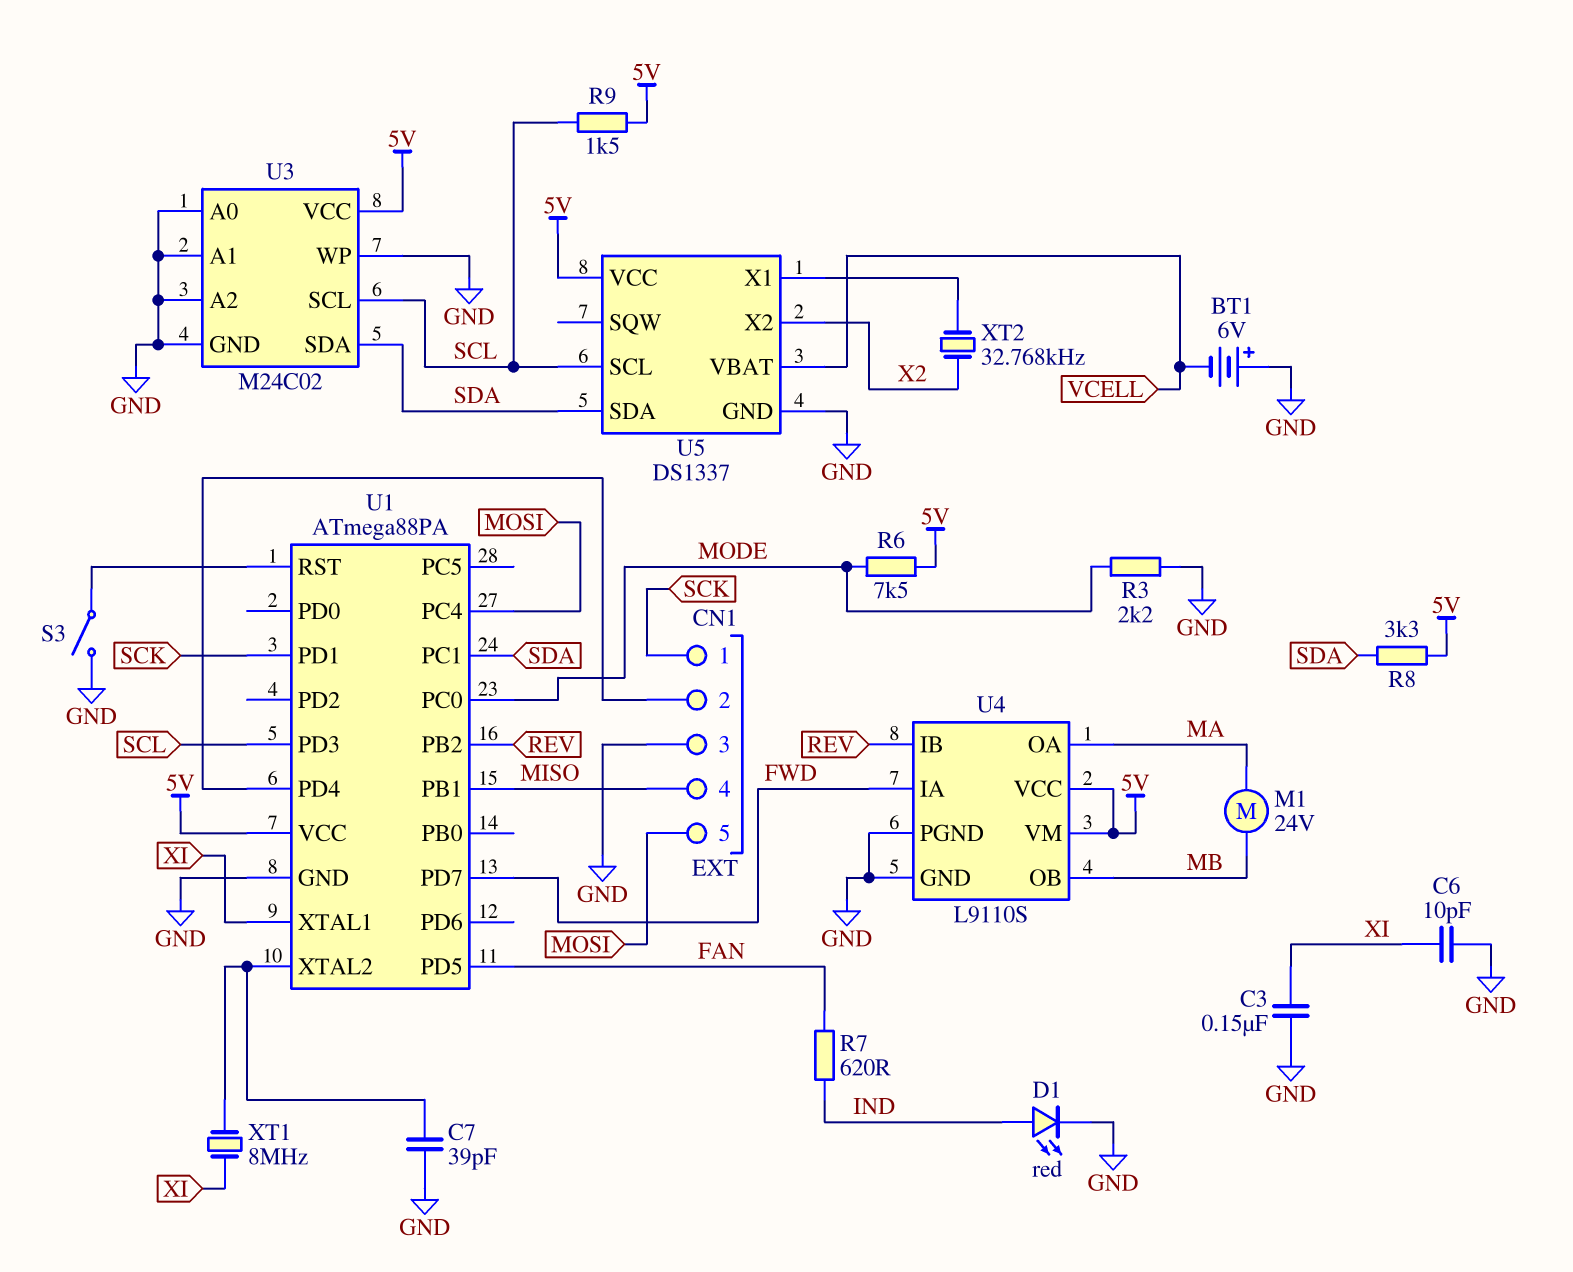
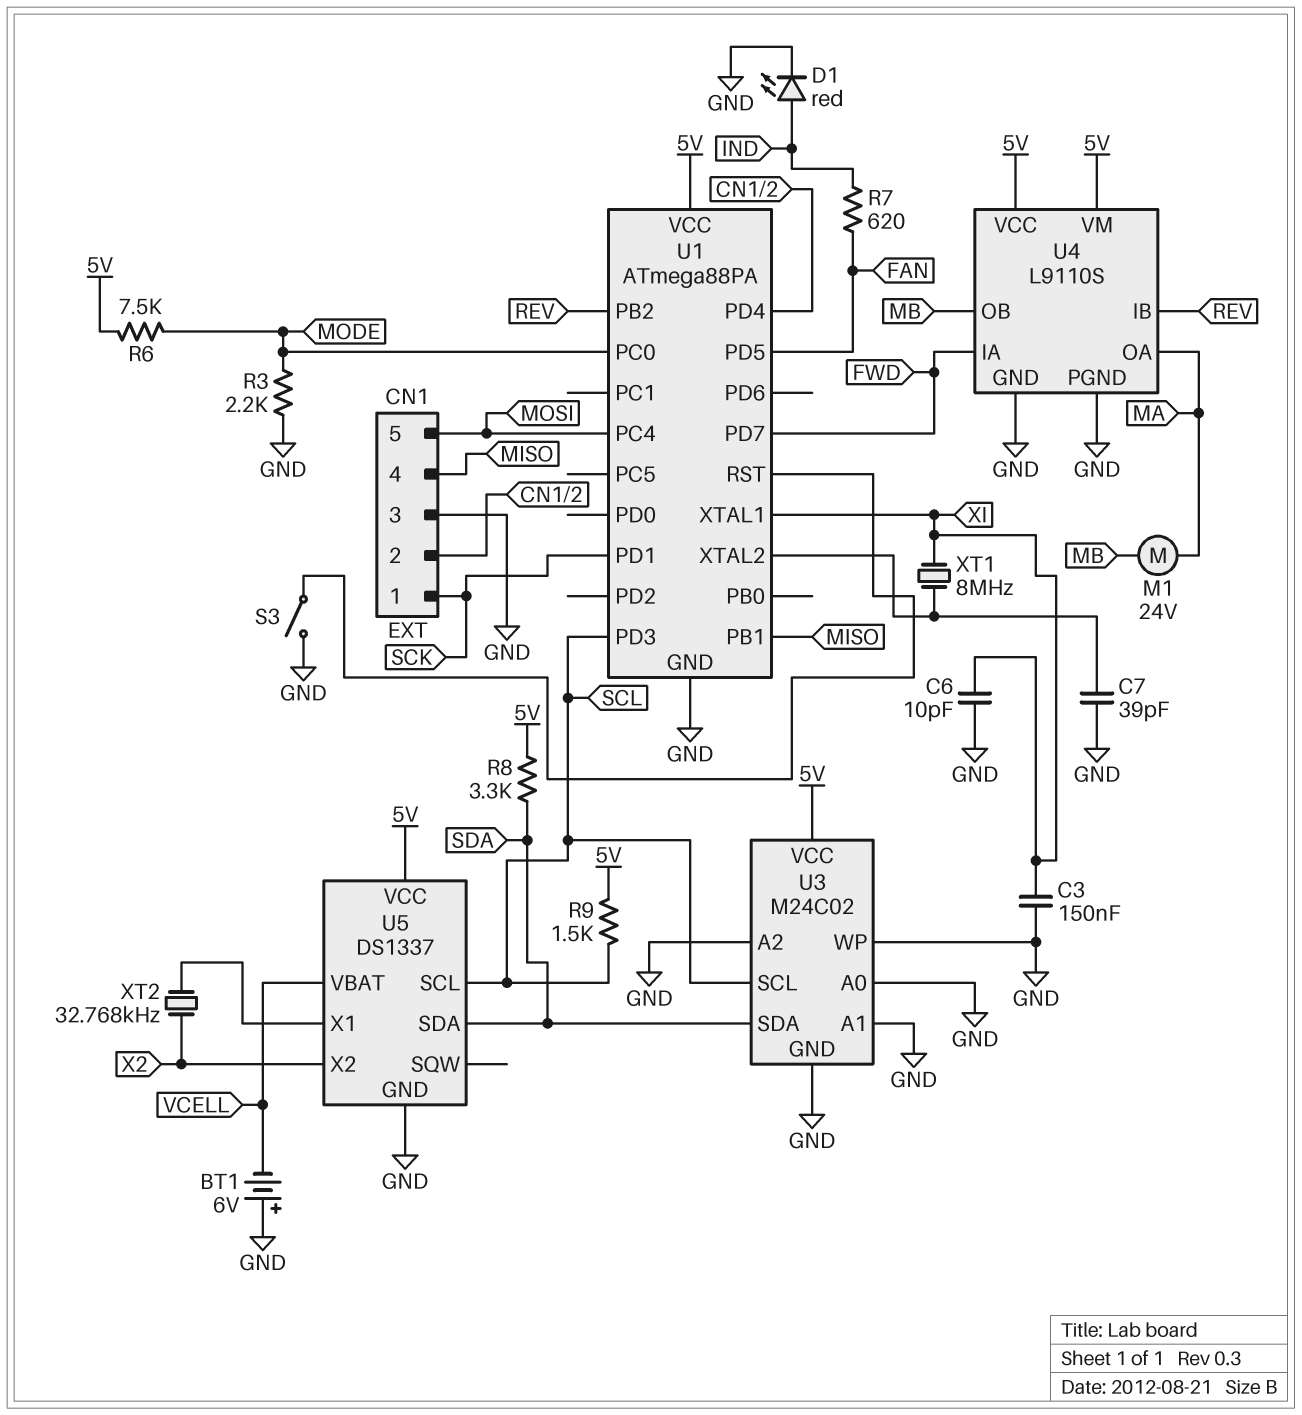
U1 pin PC1: SDA -> none

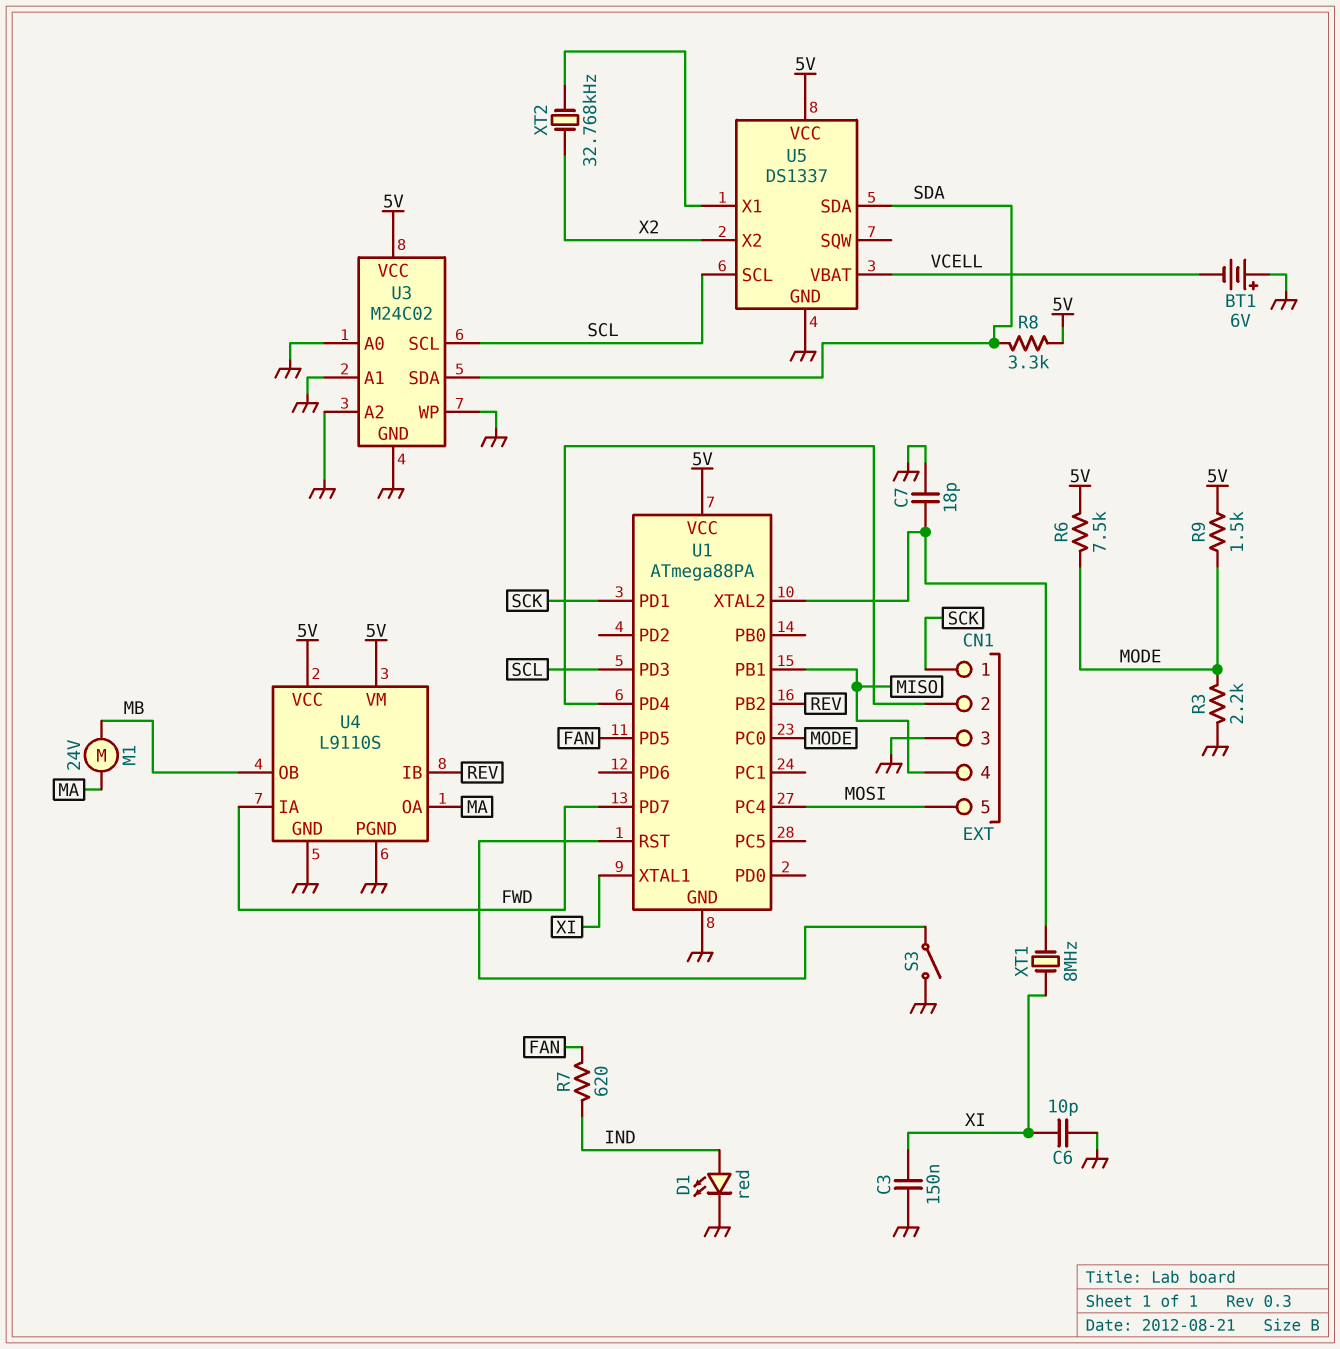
C7: 39pF (GND, U1/XTAL2) -> 18pF (GND, U1/XTAL2)
R9: 1.5k (5V, SCL) -> 1.5k (5V, MODE)

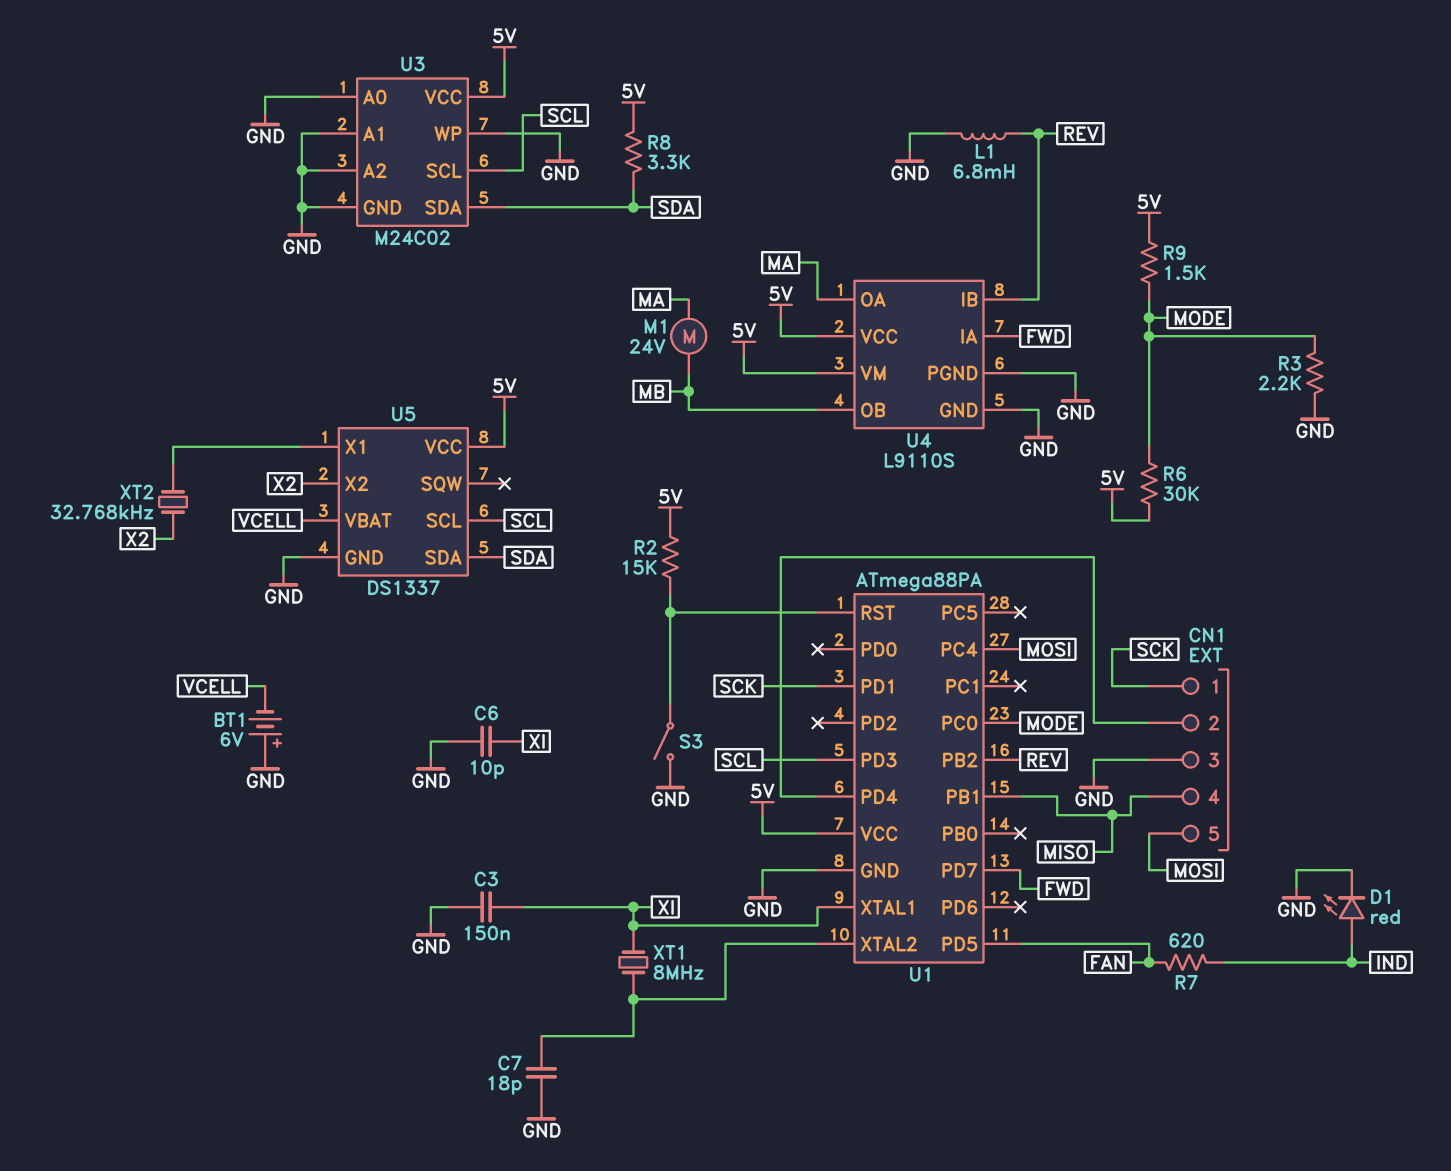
L1: none -> 6.8mH (GND, REV)
R2: none -> 15k (5V, U1/RST)
R6: 7.5k (5V, MODE) -> 30k (5V, MODE)

